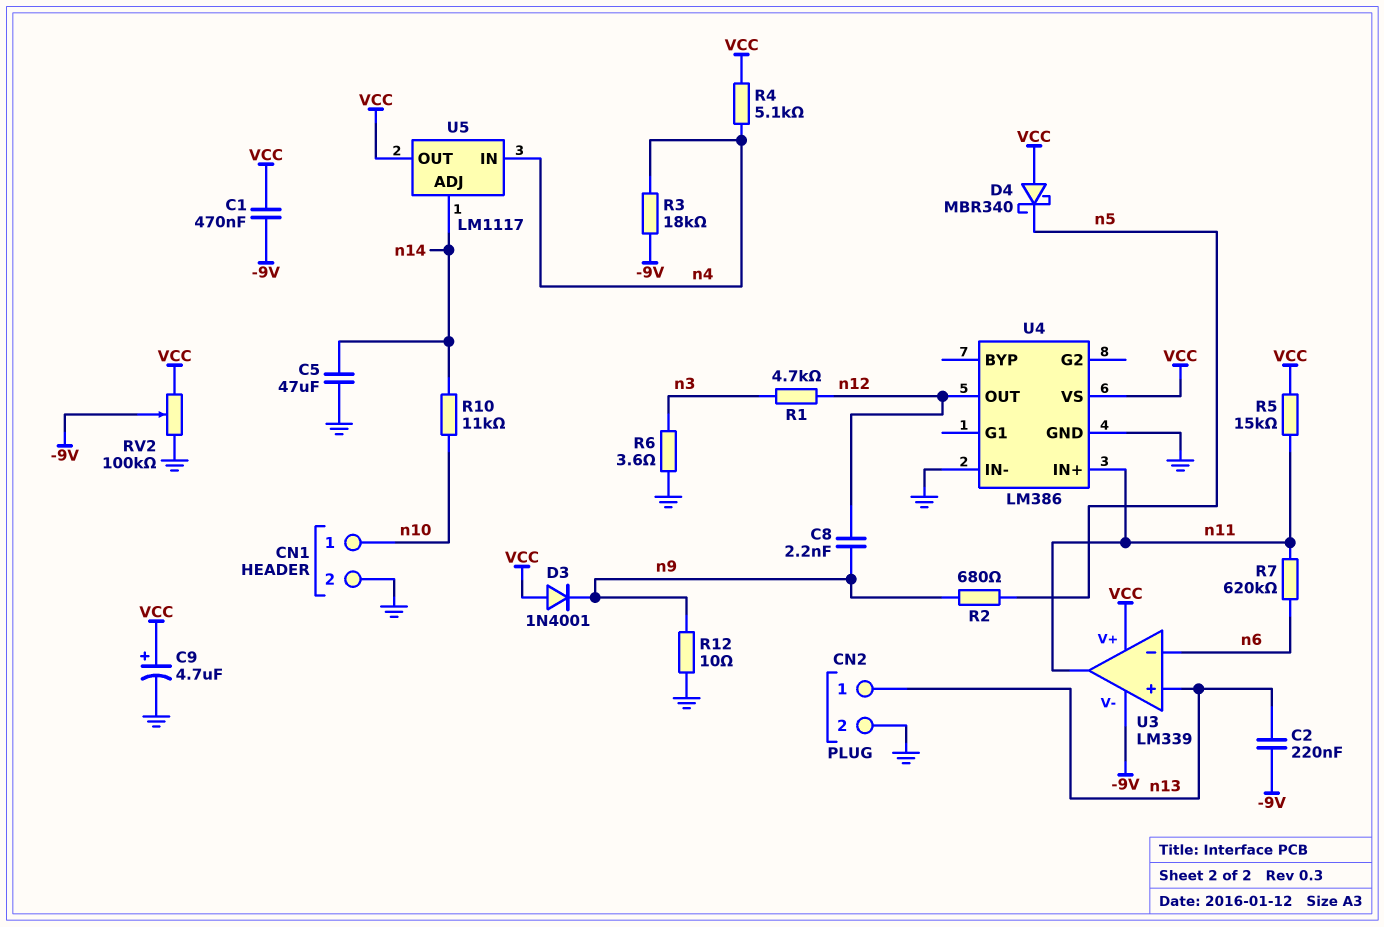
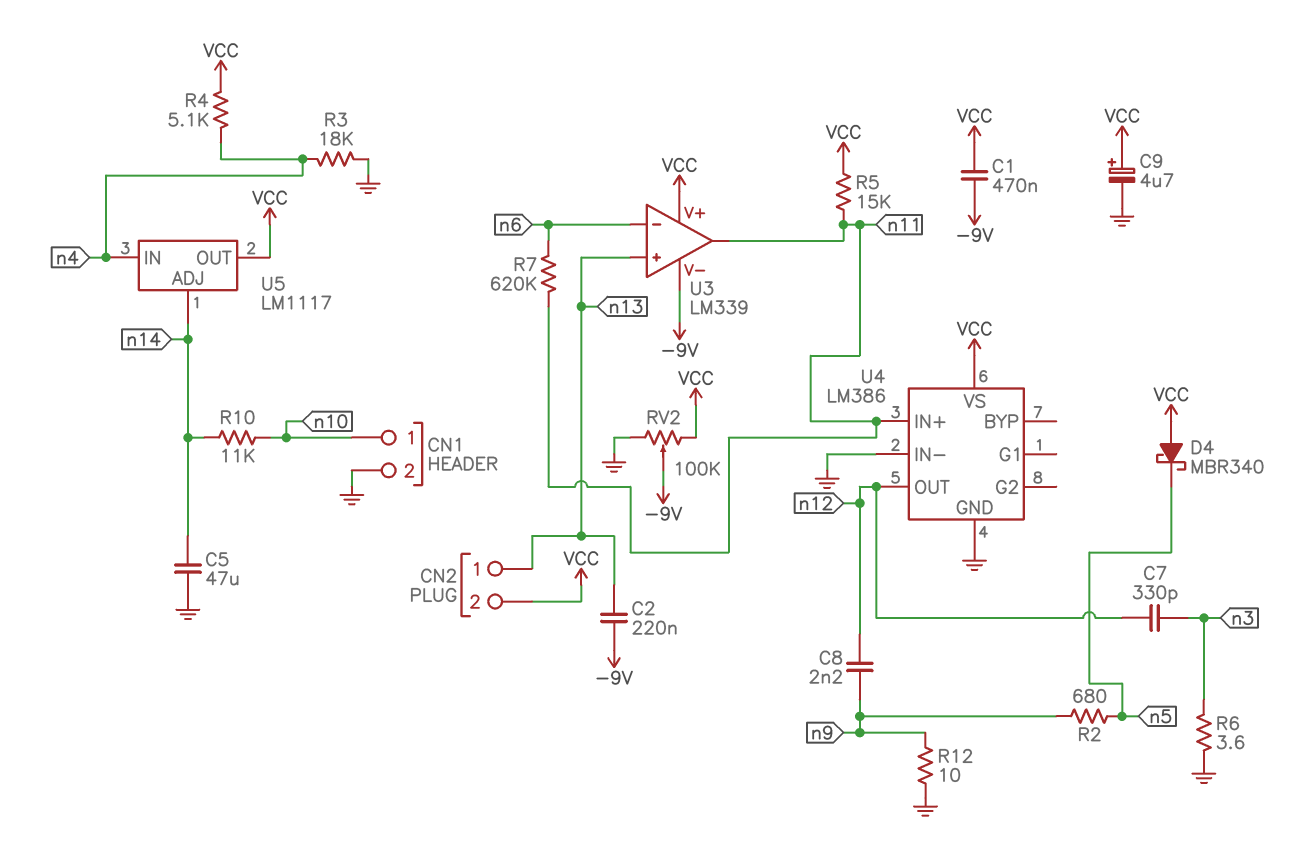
C7: none -> 330pF (n3, n12)
CN2 pin 2: GND -> VCC
D3: diode 1N4001 (A VCC, K n9) -> none
R1: 4.7k (n3, n12) -> none
R3: 18k (-9V, n4) -> 18k (GND, n4)

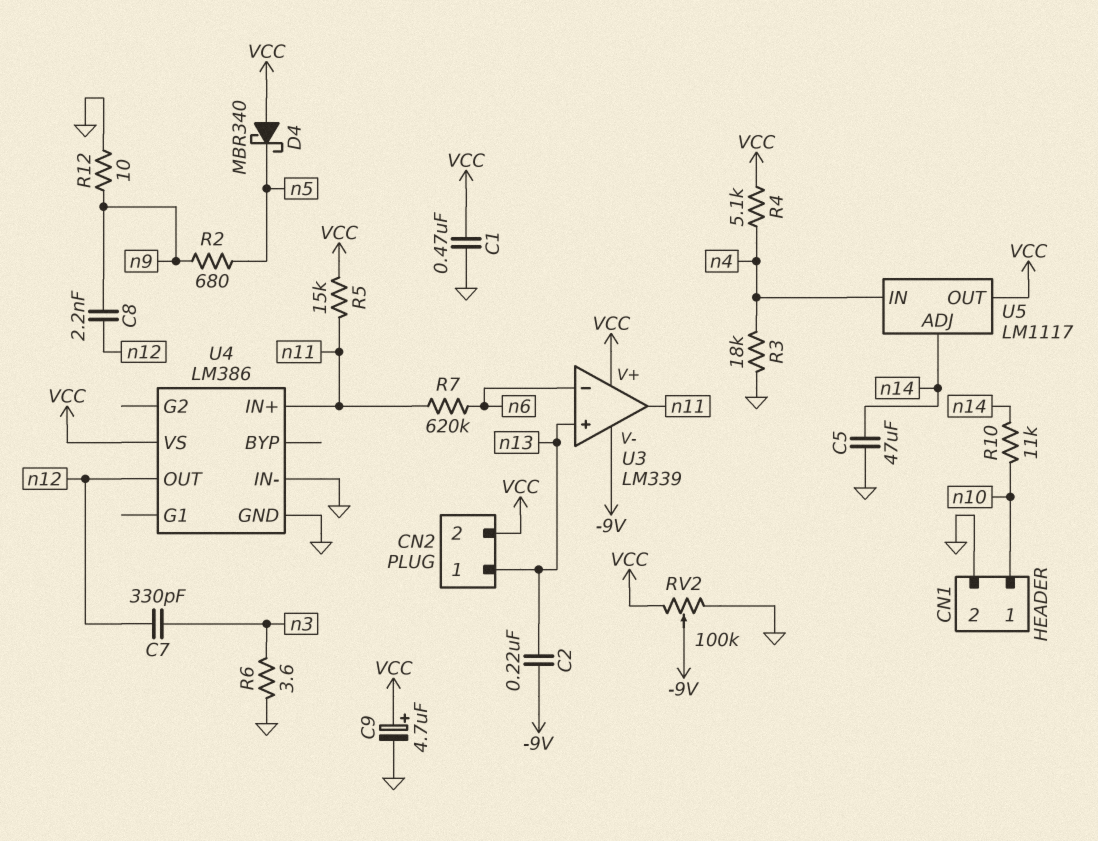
C1: 470nF (-9V, VCC) -> 470nF (GND, VCC)

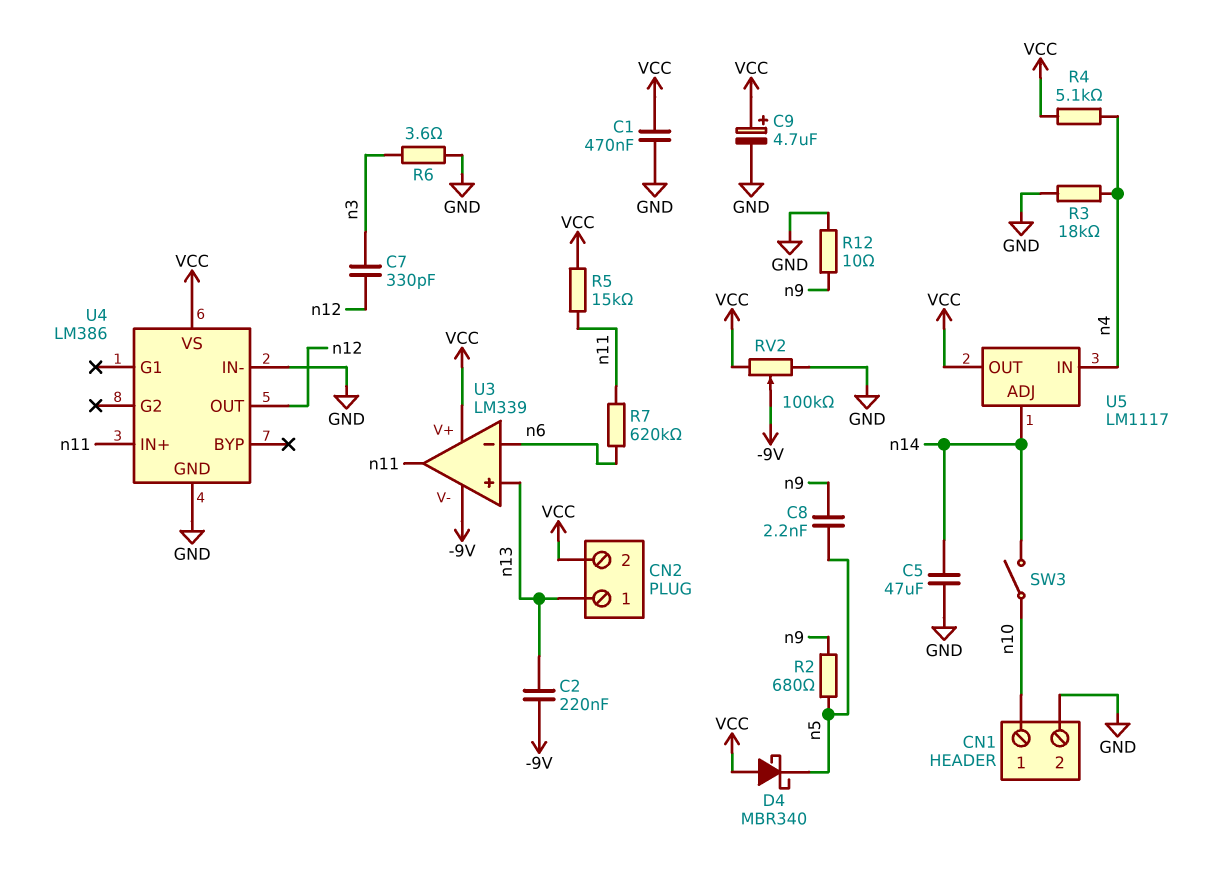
C8: 2.2nF (n9, n12) -> 2.2nF (n5, n9)
R10: 11k (n10, n14) -> none
SW3: none -> switch (n10, n14)

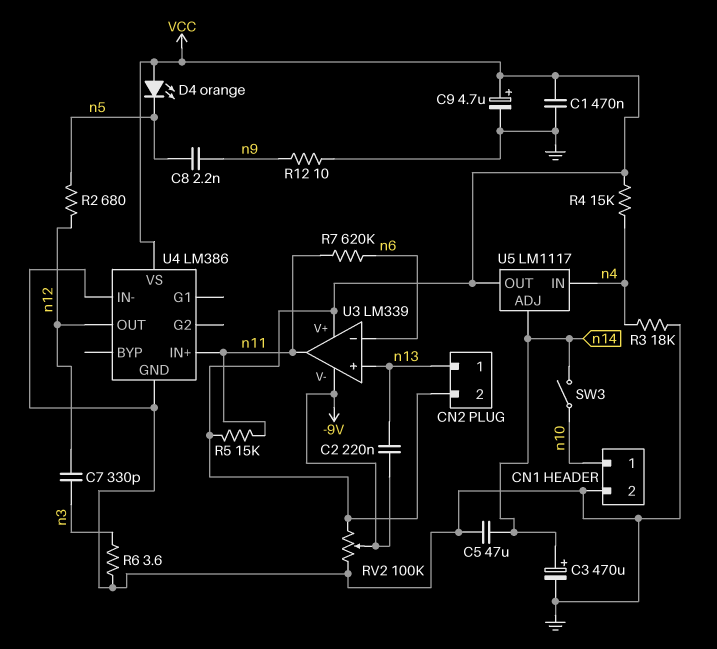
C3: none -> 470uF (plus n14, minus GND)
D4: schottky MBR340 (A VCC, K n5) -> LED orange (A VCC, K n5)
R2: 680 (n5, n9) -> 680 (n5, n12)
R4: 5.1k (VCC, n4) -> 15k (VCC, n4)

